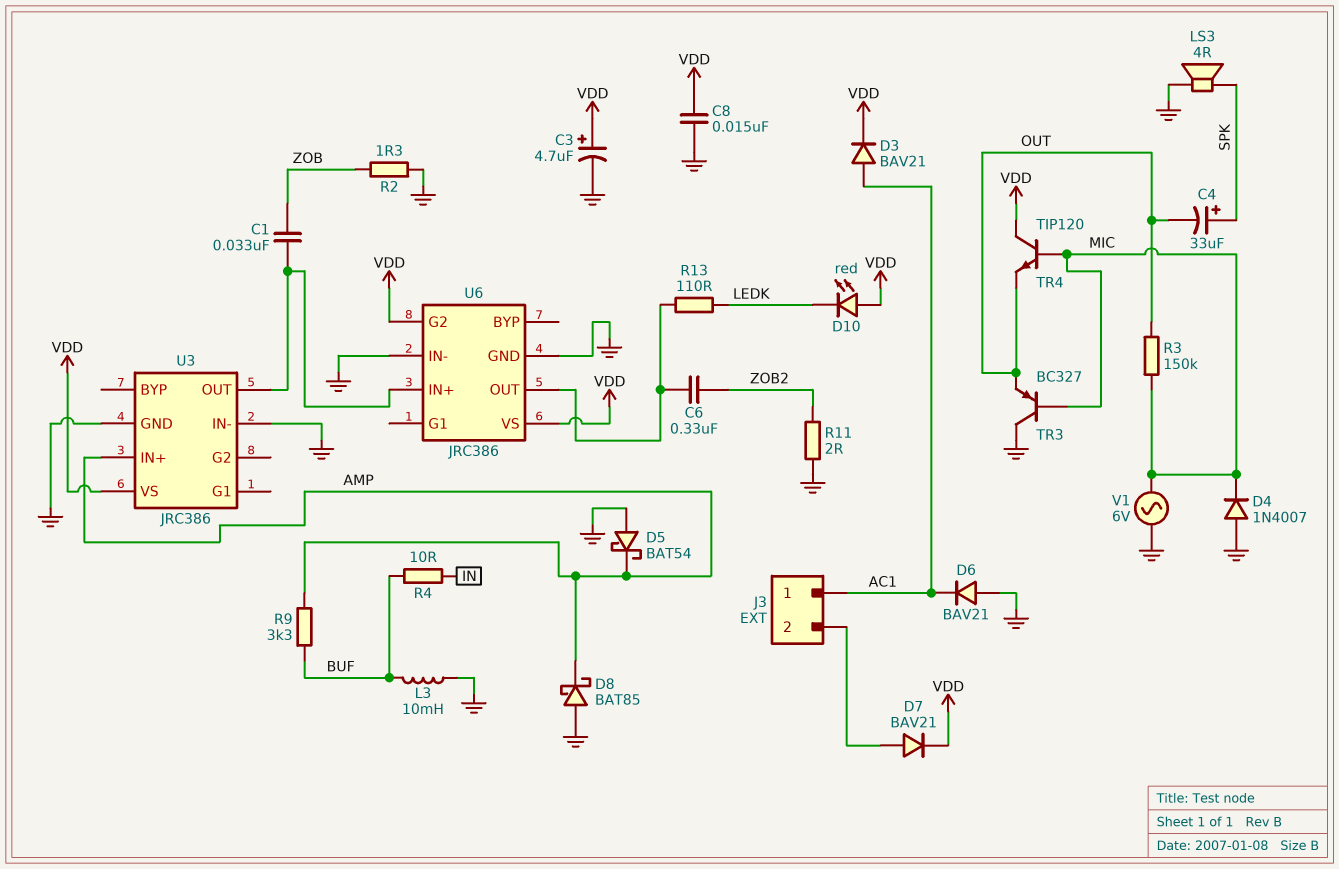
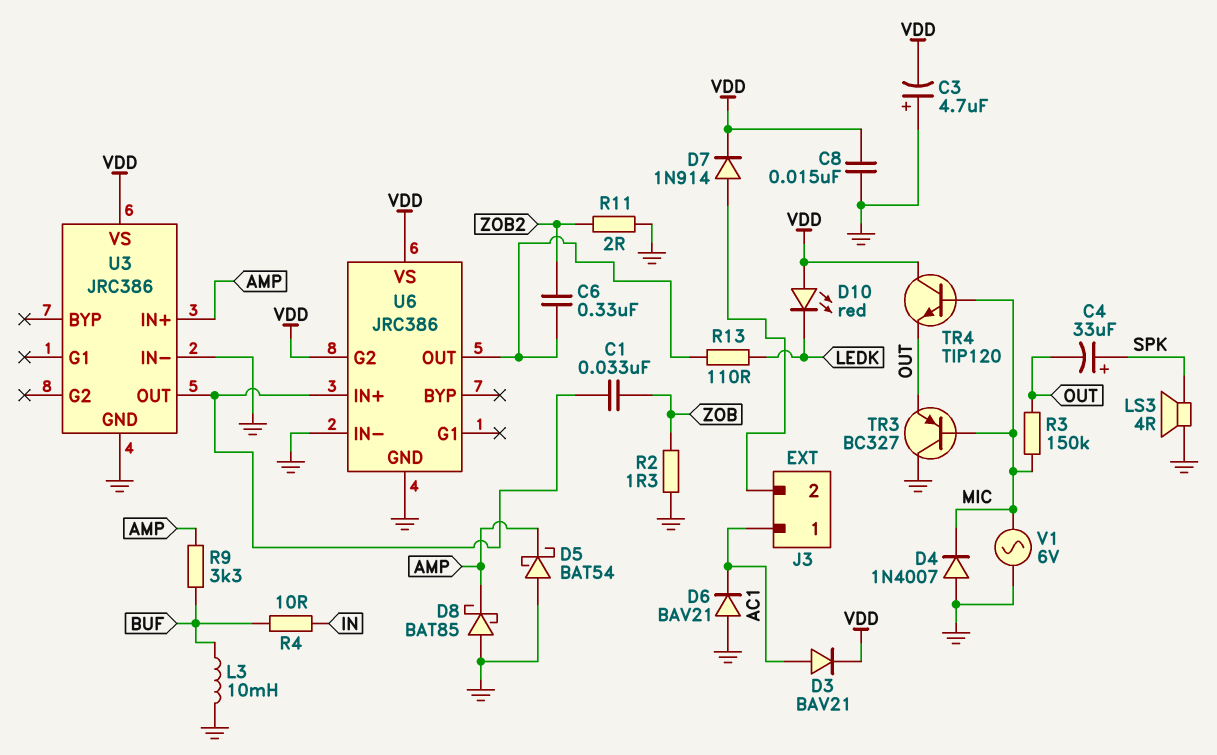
C3: 4.7uF (plus VDD, minus GND) -> 4.7uF (plus GND, minus VDD)
D7: diode BAV21 (A J3/2, K VDD) -> diode 1N914 (A J3/2, K VDD)

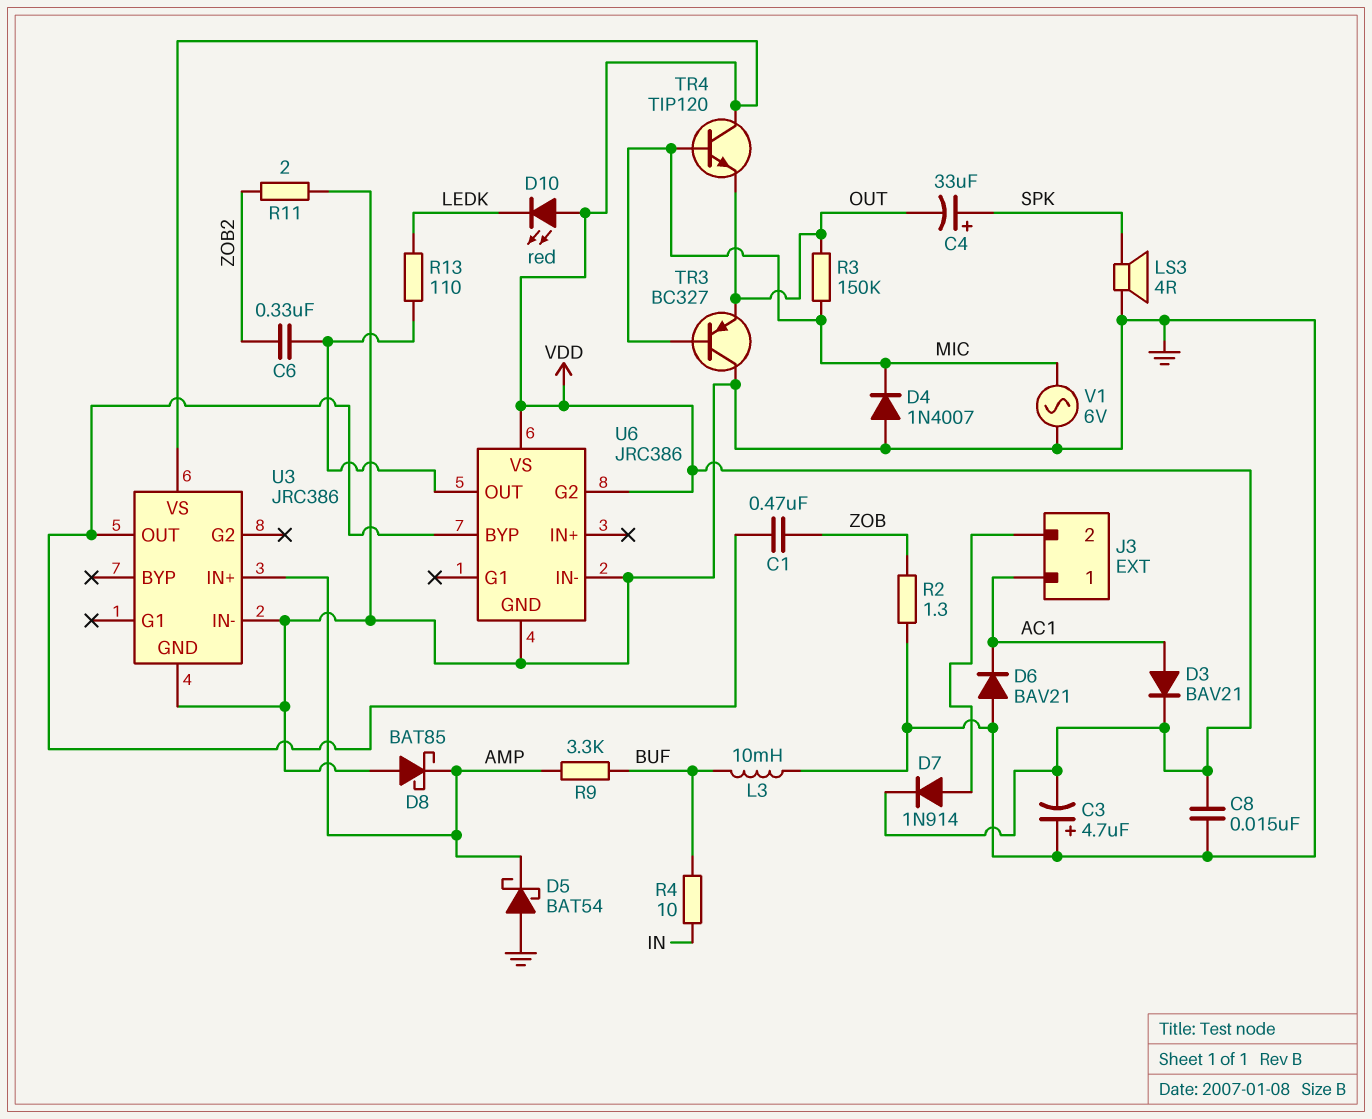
C1: 33nF (U3/OUT, ZOB) -> 470nF (U3/OUT, ZOB)
U6 pin BYP: none -> U3/OUT
U6 pin IN+: U3/OUT -> none

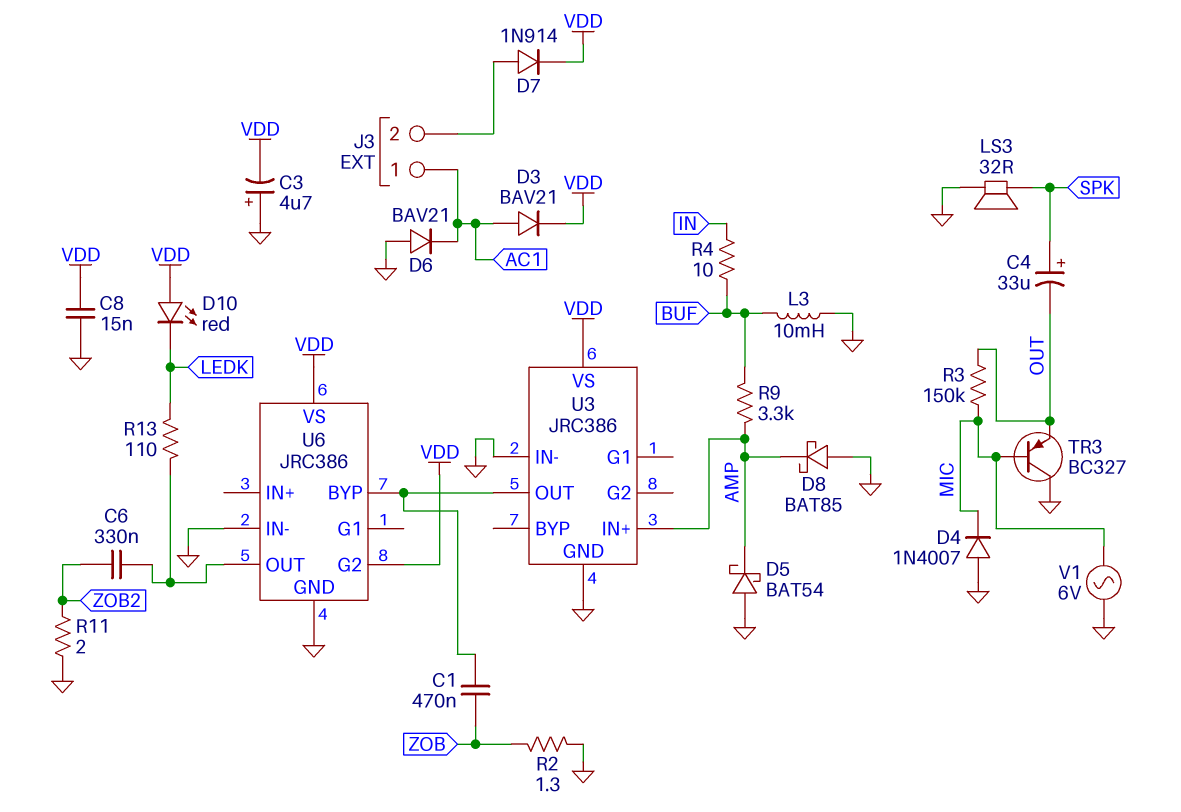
LS3: speaker 4R (GND, SPK) -> speaker 32R (GND, SPK)
TR4: NPN TIP120 (B MIC, C VDD, E OUT) -> none

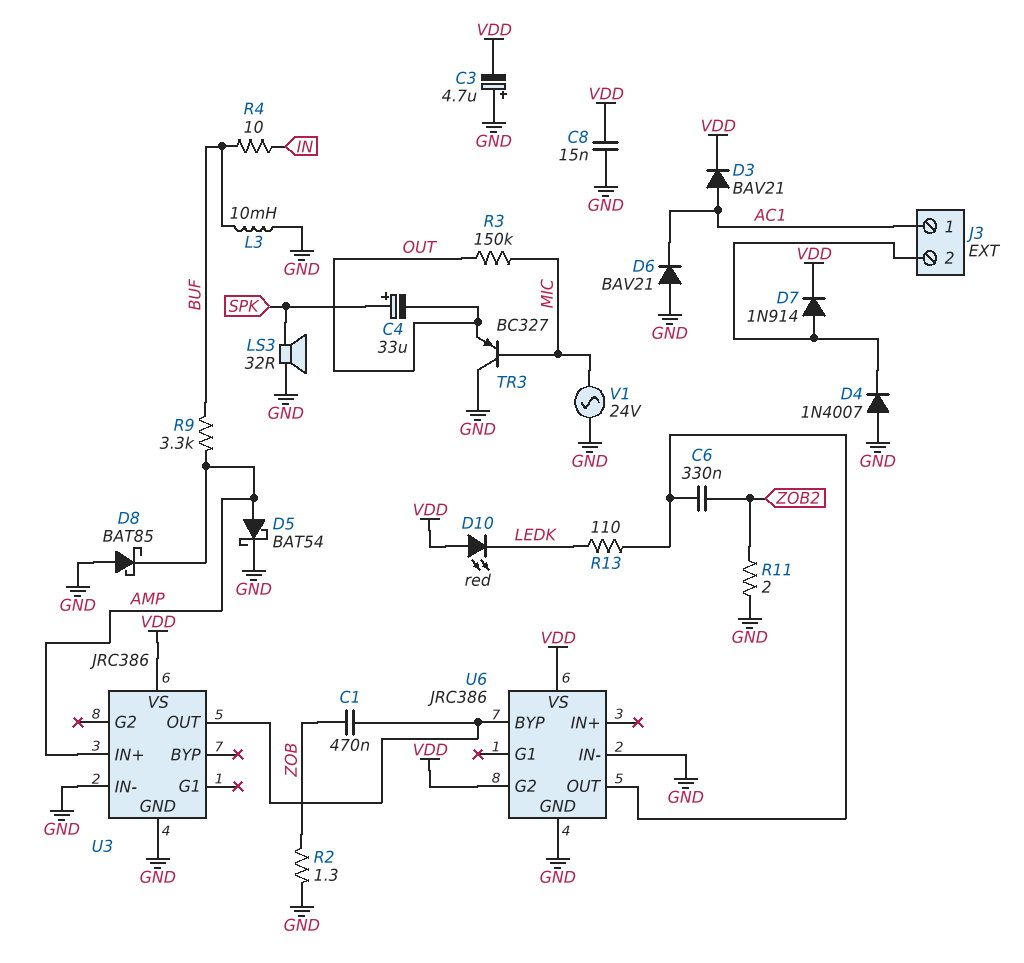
D4: diode 1N4007 (A GND, K MIC) -> diode 1N4007 (A GND, K J3/2)
D5: schottky BAT54 (A GND, K AMP) -> schottky BAT54 (A AMP, K GND)
V1: AC 6V (GND, MIC) -> AC 24V (GND, MIC)

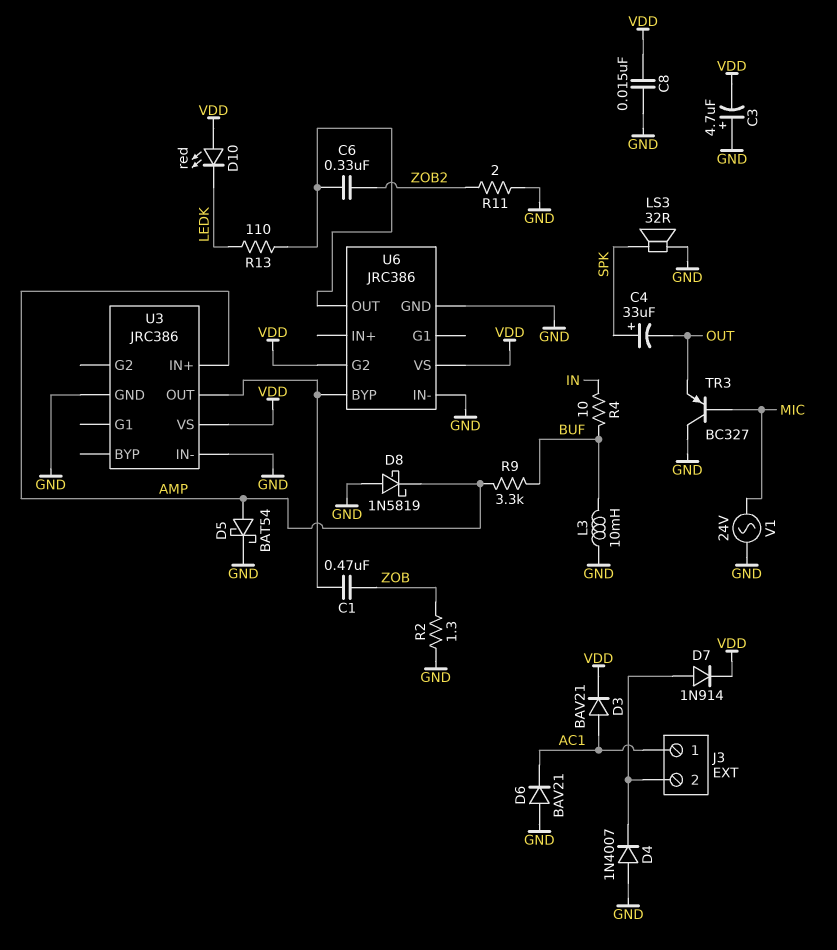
D8: schottky BAT85 (A GND, K AMP) -> schottky 1N5819 (A GND, K AMP)
R3: 150k (MIC, OUT) -> none

